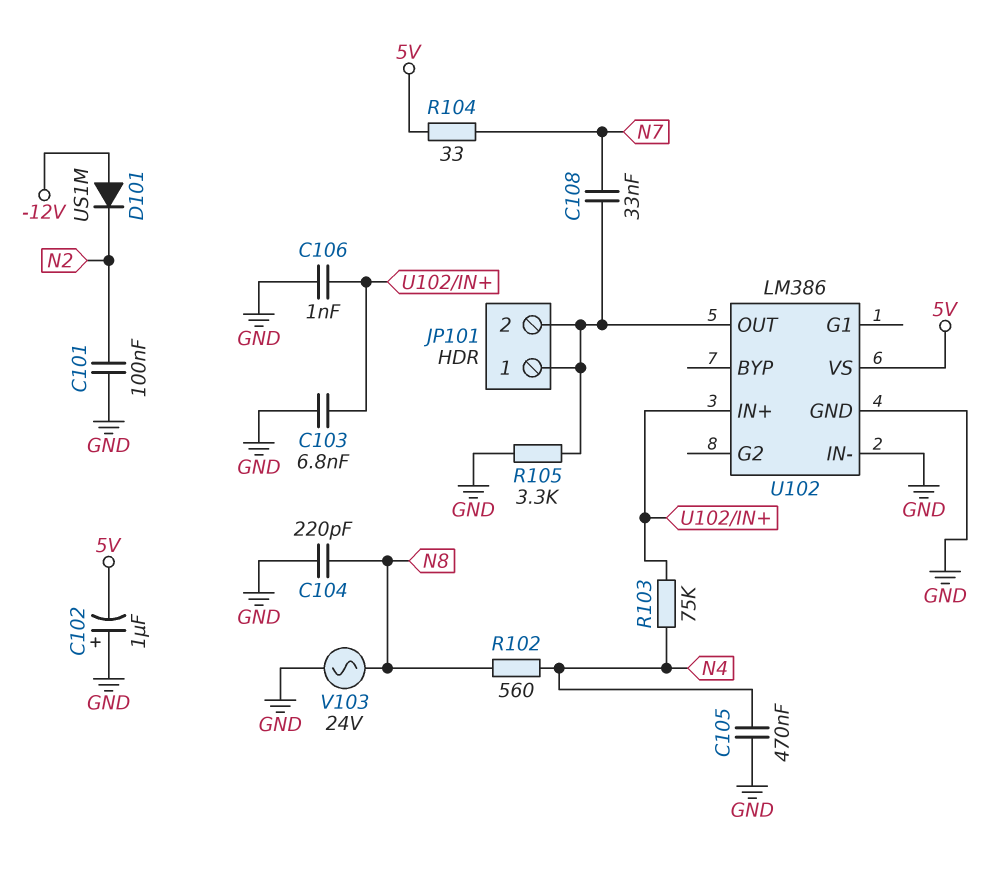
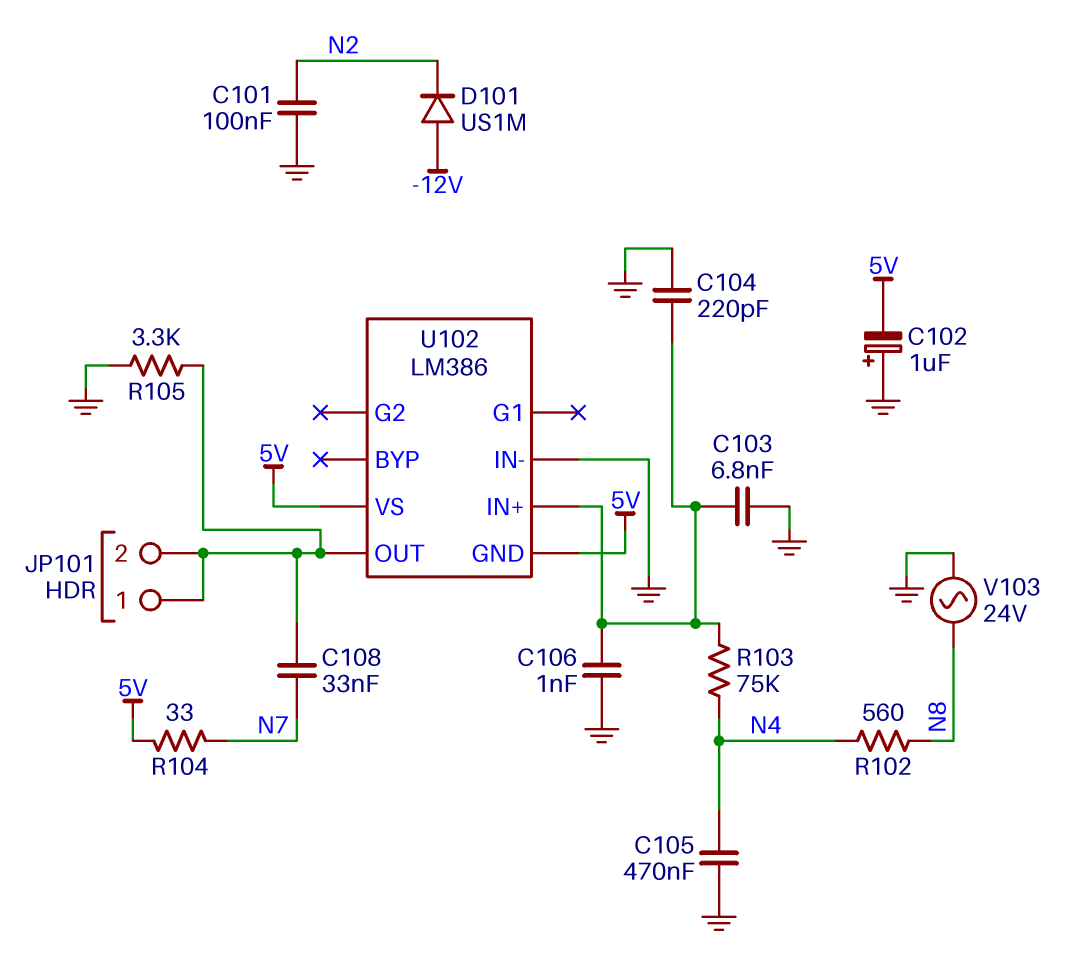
C104: 220pF (GND, N8) -> 220pF (GND, U102/IN+)
U102 pin GND: GND -> 5V

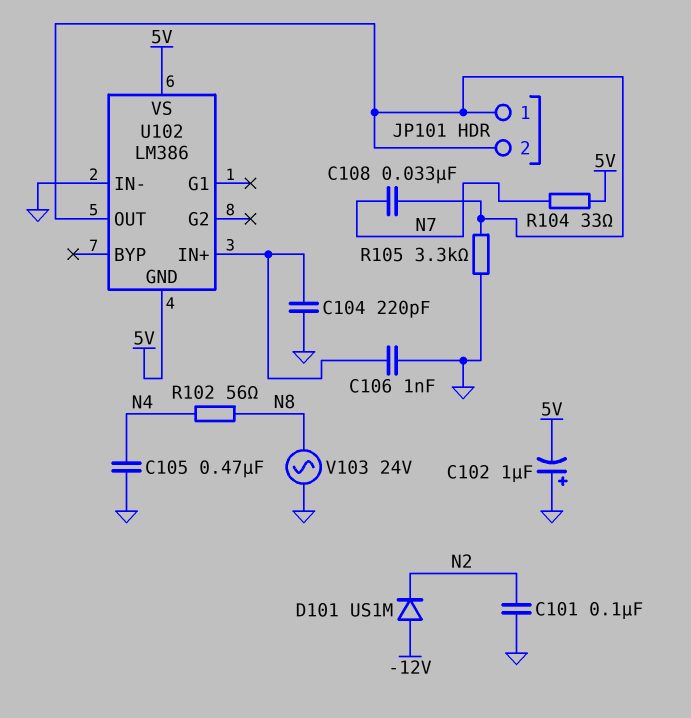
C103: 6.8nF (GND, U102/IN+) -> none
R102: 560 (N4, N8) -> 56 (N4, N8)
R103: 75k (N4, U102/IN+) -> none

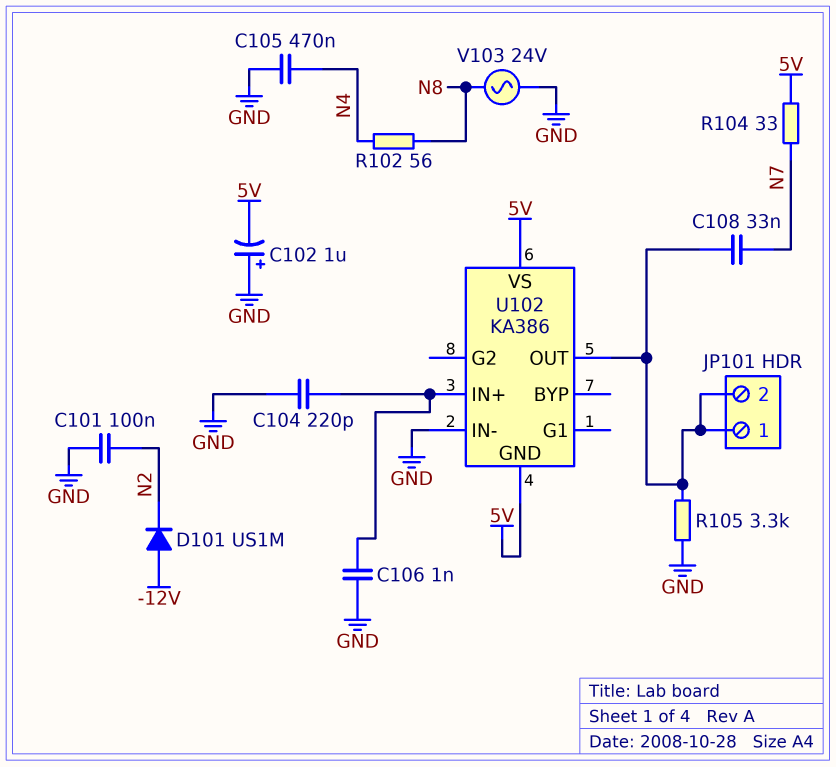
U102: LM386 -> KA386

